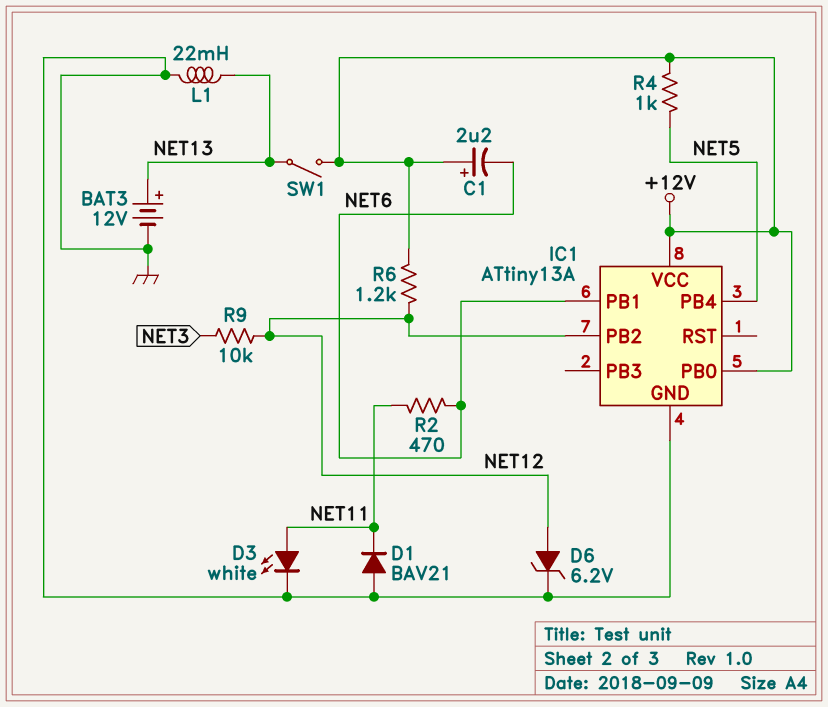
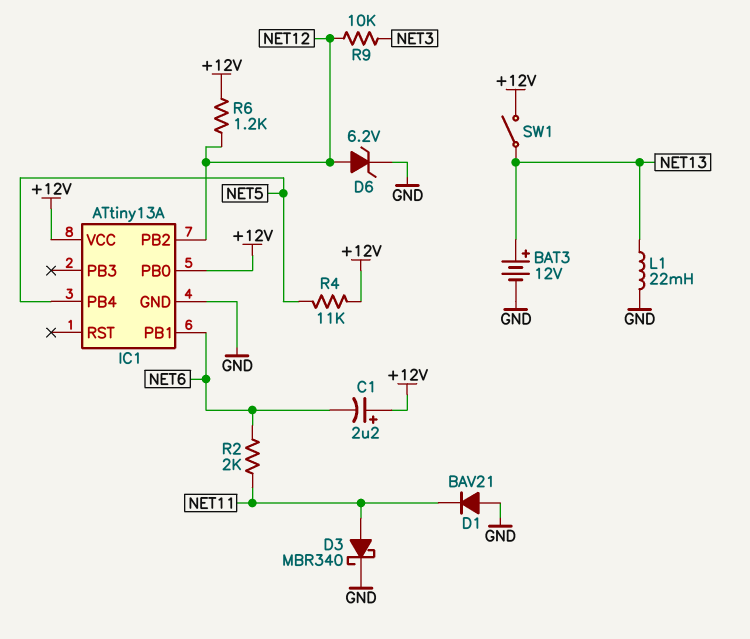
D3: LED white (A NET11, K GND) -> schottky MBR340 (A NET11, K GND)
R2: 470 (NET6, NET11) -> 2k (NET6, NET11)
R4: 1k (+12V, NET5) -> 11k (+12V, NET5)

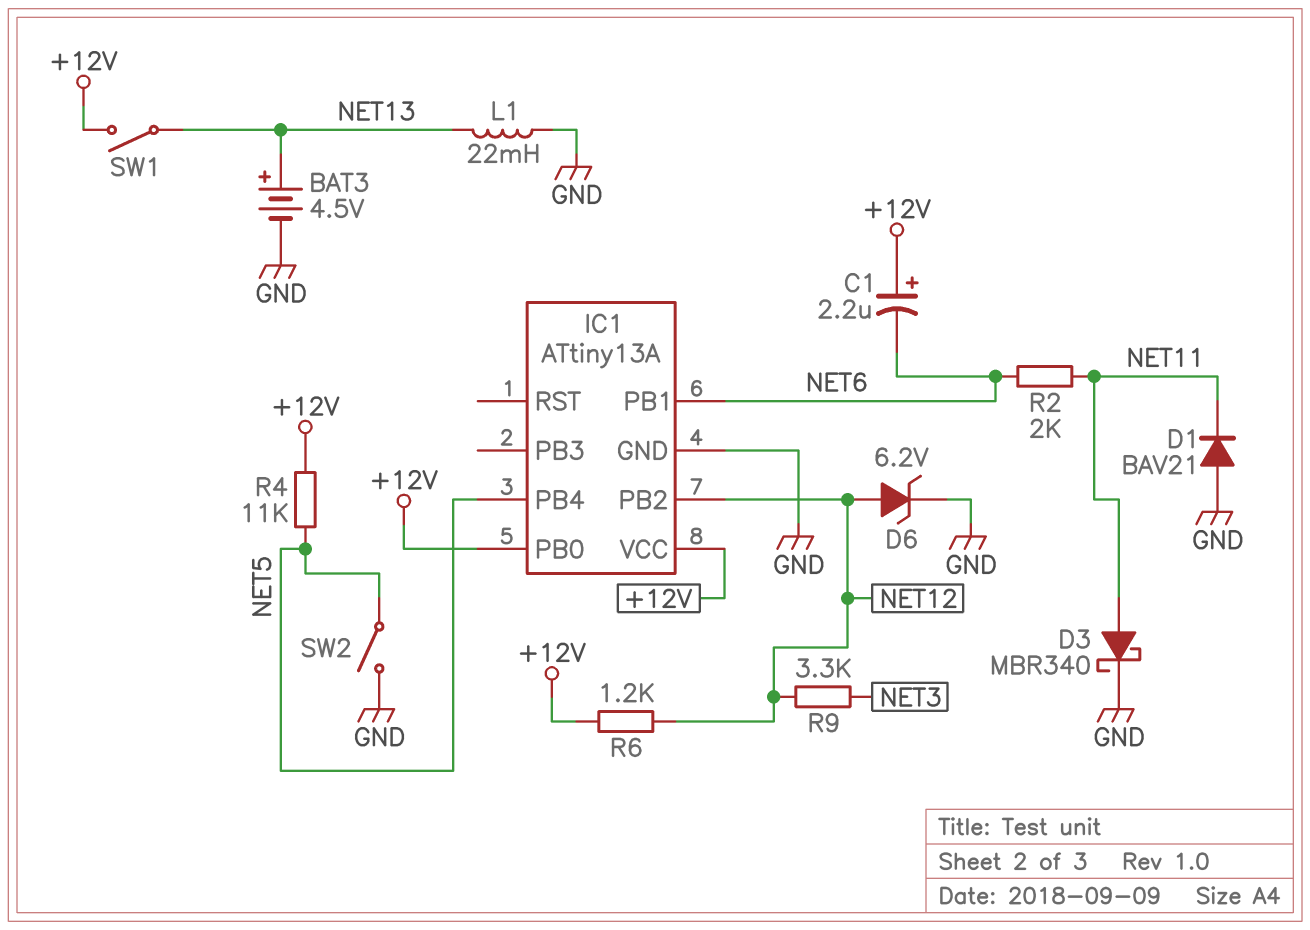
BAT3: 12V (plus NET13, minus GND) -> 4.5V (plus NET13, minus GND)
R9: 10k (NET3, NET12) -> 3.3k (NET3, NET12)
SW2: none -> switch (GND, NET5)

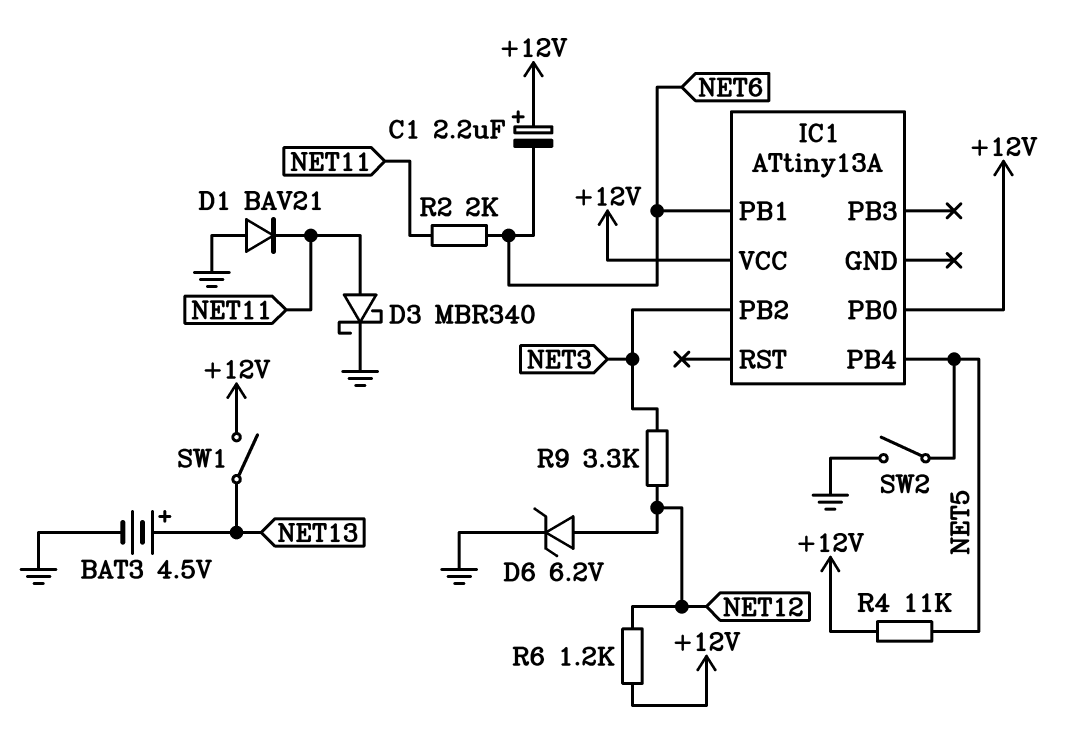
IC1 pin GND: GND -> none
IC1 pin PB2: NET12 -> NET3
L1: 22mH (GND, NET13) -> none

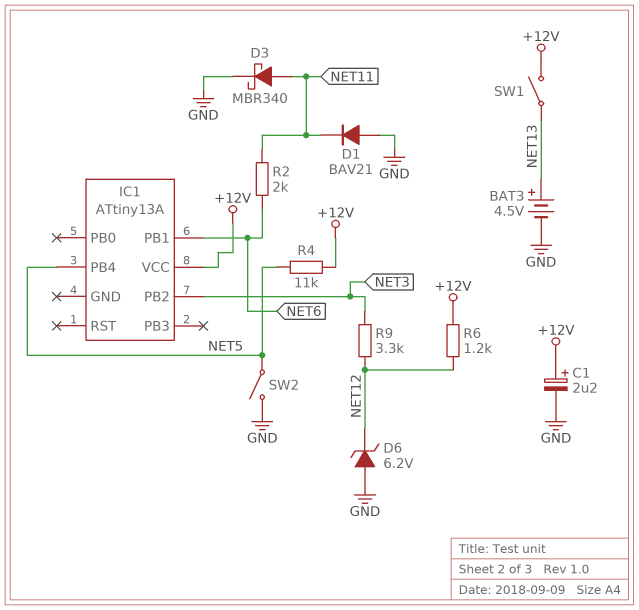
C1: 2.2uF (plus +12V, minus NET6) -> 2.2uF (plus +12V, minus GND)
D6: zener 6.2V (A NET12, K GND) -> zener 6.2V (A GND, K NET12)
IC1 pin PB0: +12V -> none

